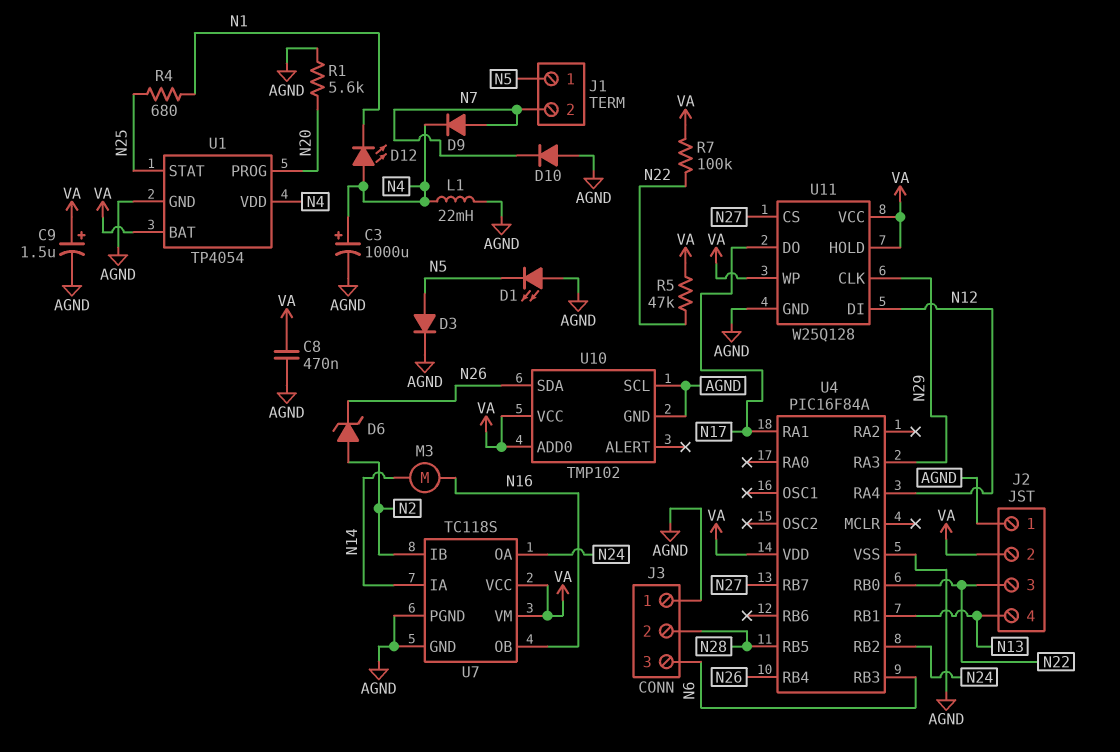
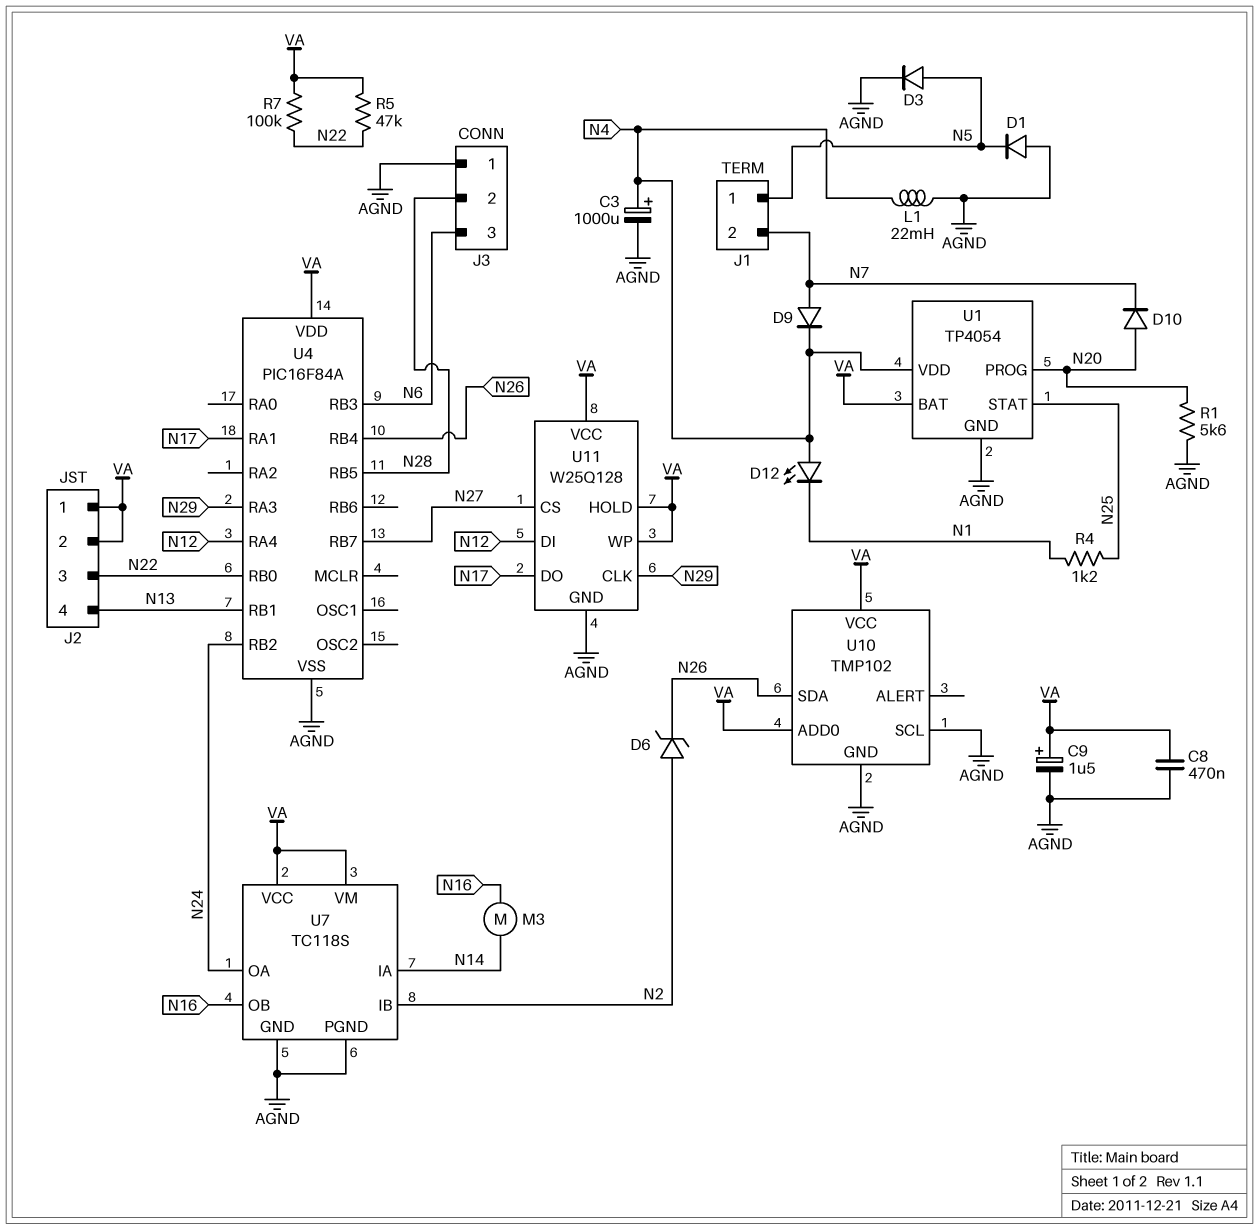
D1: LED (A AGND, K N5) -> diode (A AGND, K N5)
D10: diode (A AGND, K N7) -> diode (A N20, K N7)
J2 pin 1: AGND -> VA
R4: 680 (N1, N25) -> 1.2k (N1, N25)

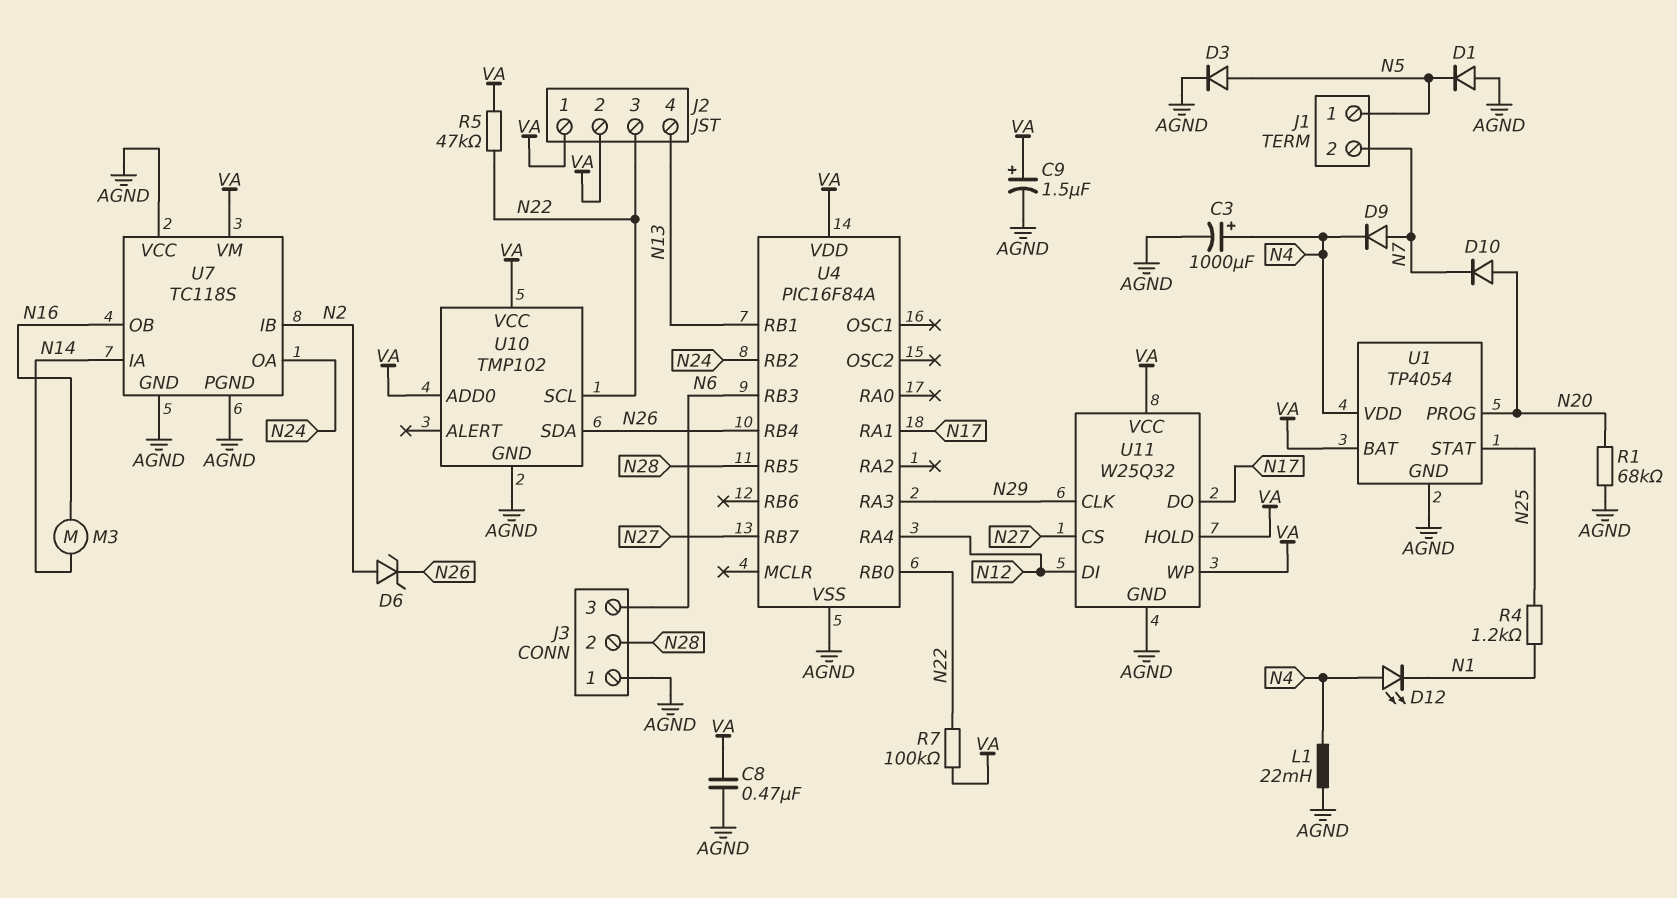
R1: 5.6k (AGND, N20) -> 68k (AGND, N20)
U7 pin VCC: VA -> AGND
U10 pin SCL: AGND -> N22
U11: W25Q128 -> W25Q32

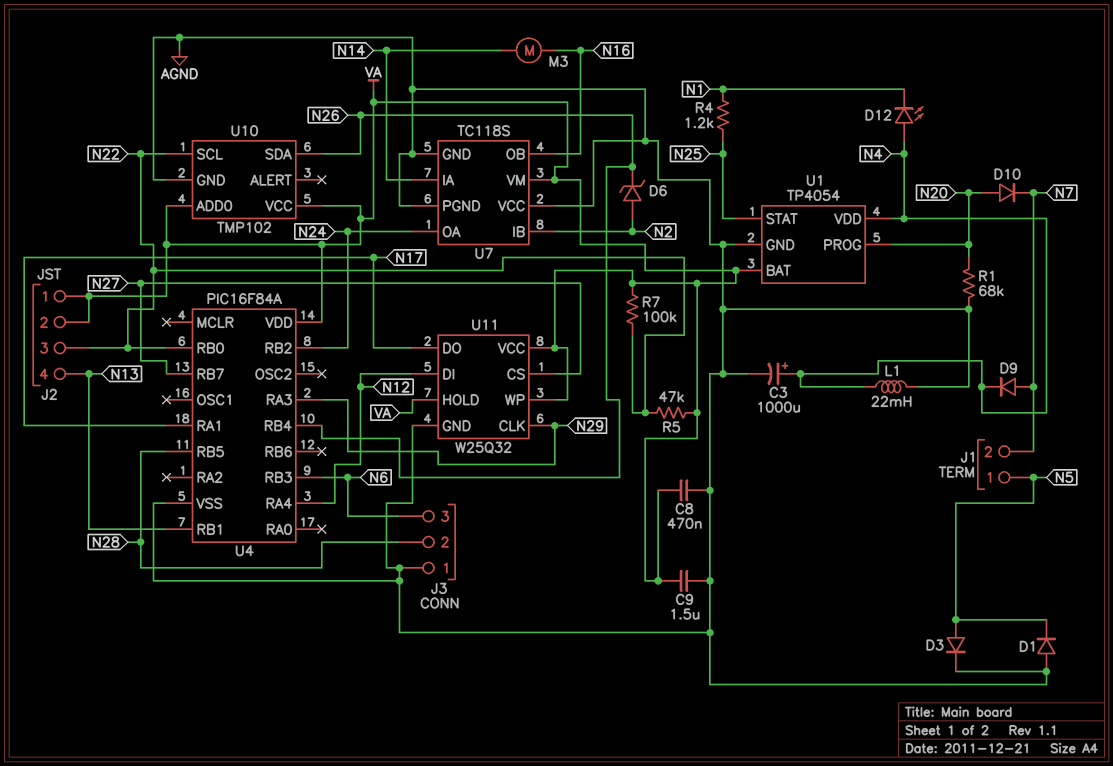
C9: 1.5uF (plus VA, minus AGND) -> 1.5uF (AGND, VA)

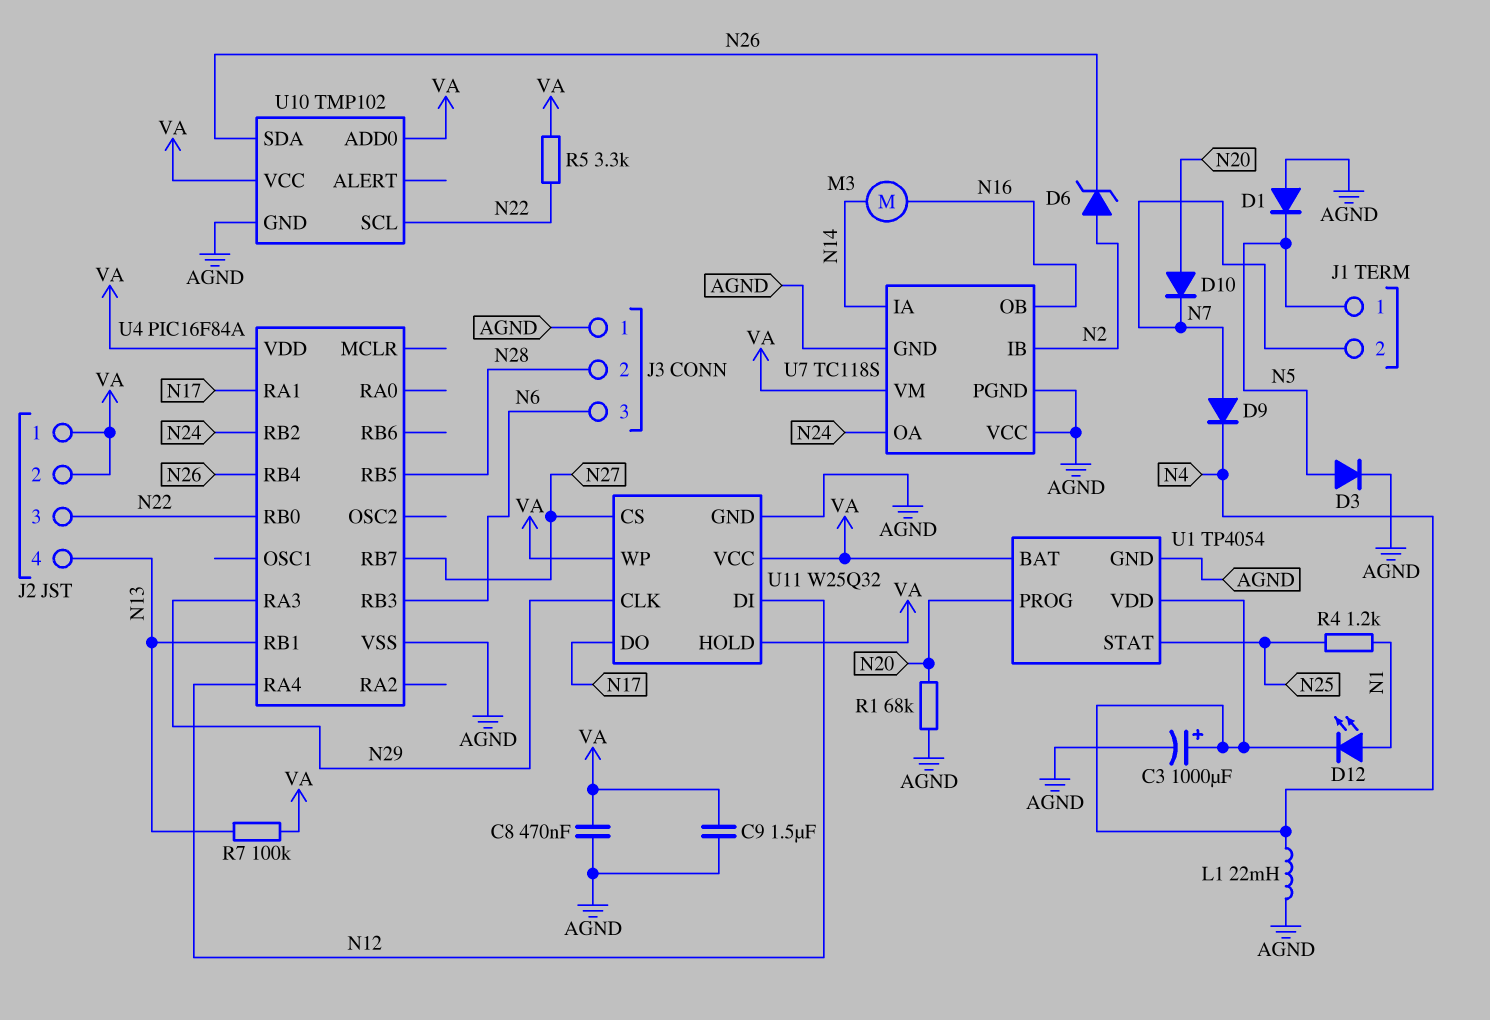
D12: LED (A N4, K N1) -> LED (A N1, K N4)
R5: 47k (N22, VA) -> 3.3k (N22, VA)
R7: 100k (N22, VA) -> 100k (N13, VA)

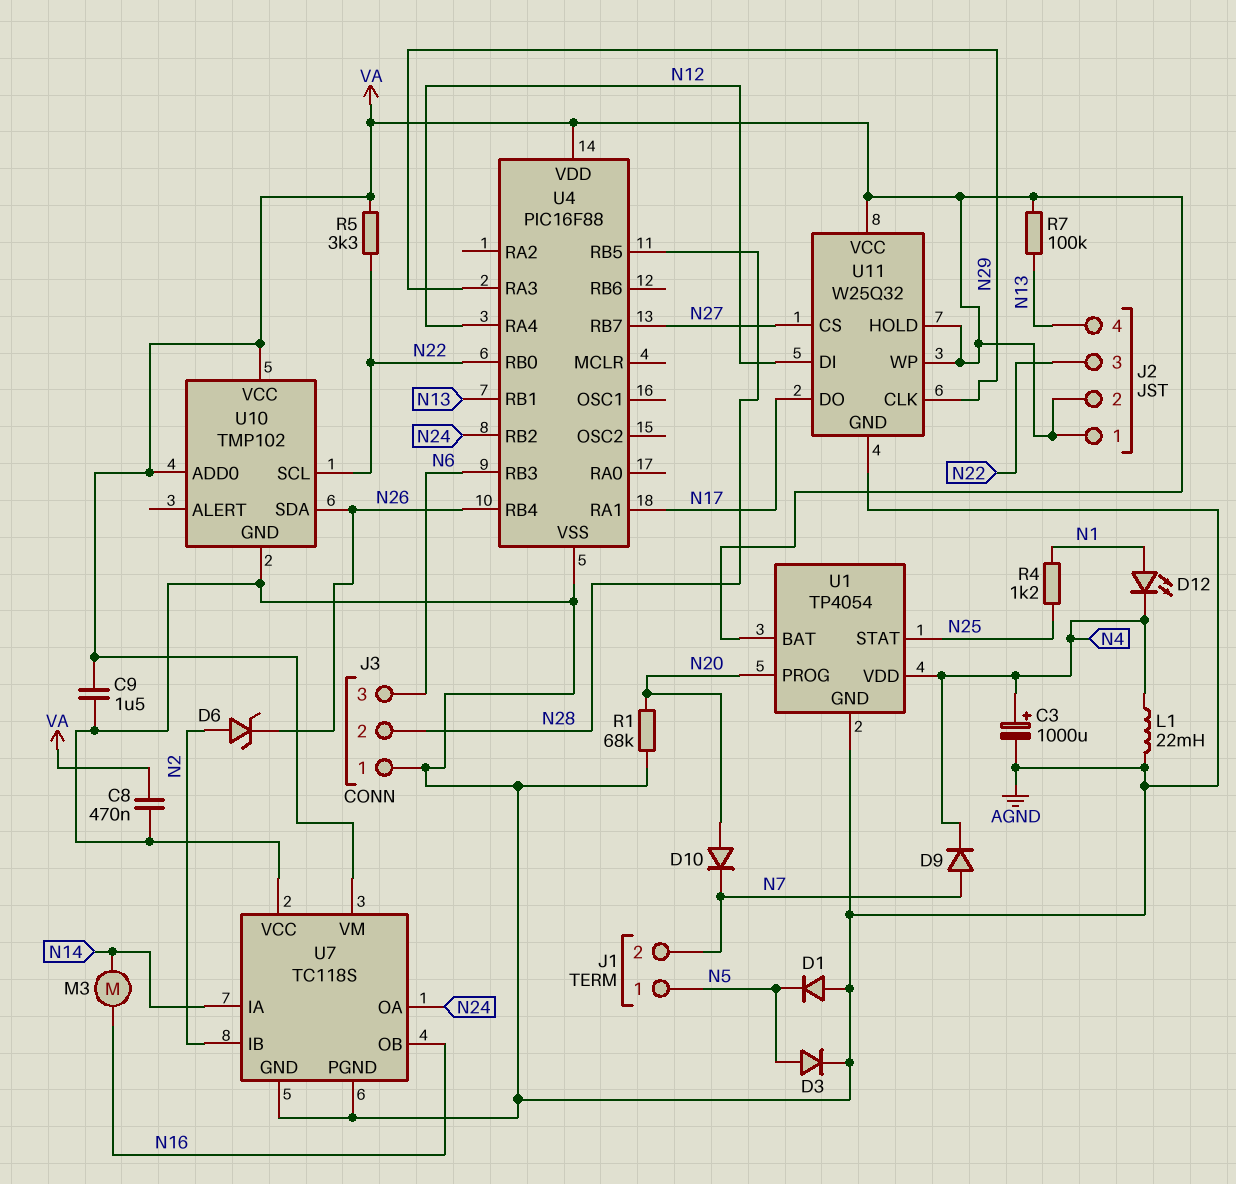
U4: PIC16F84A -> PIC16F88

